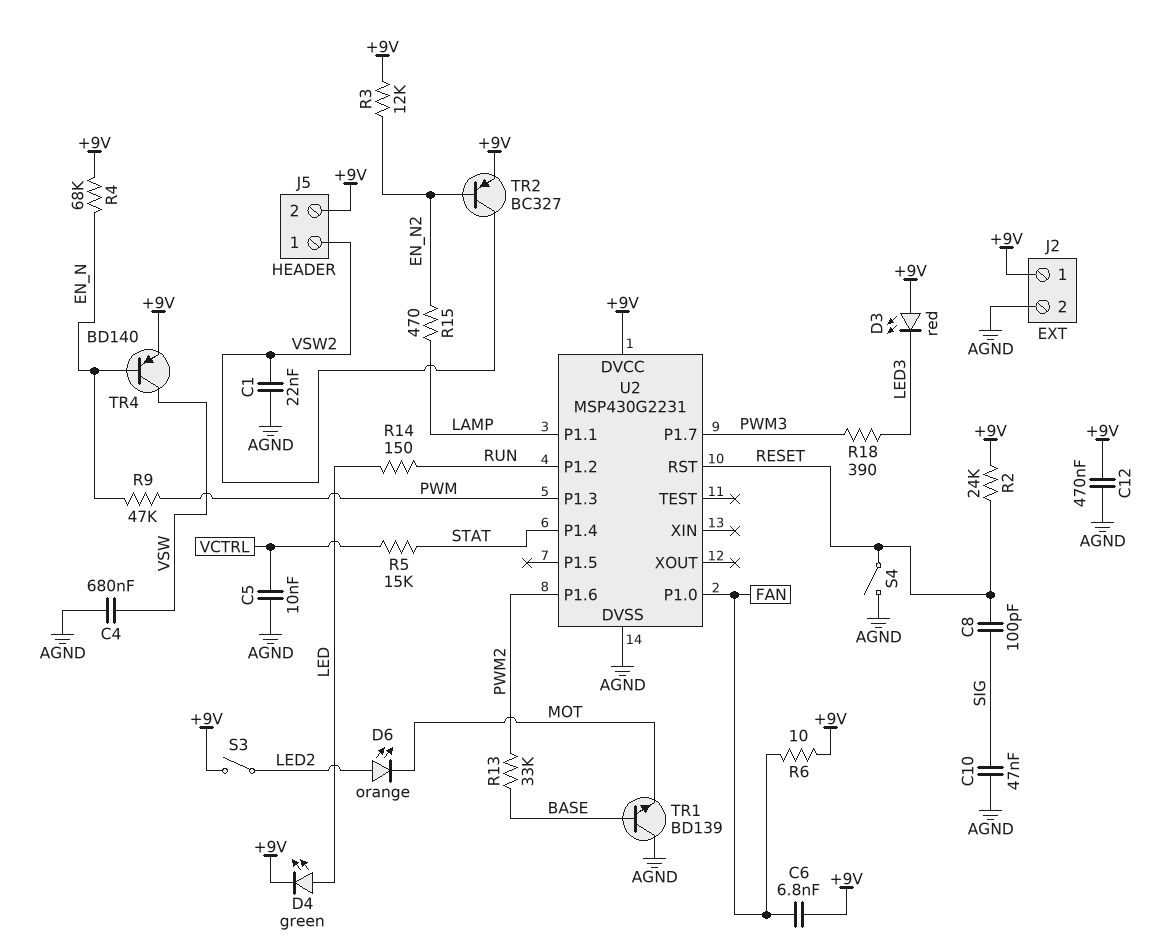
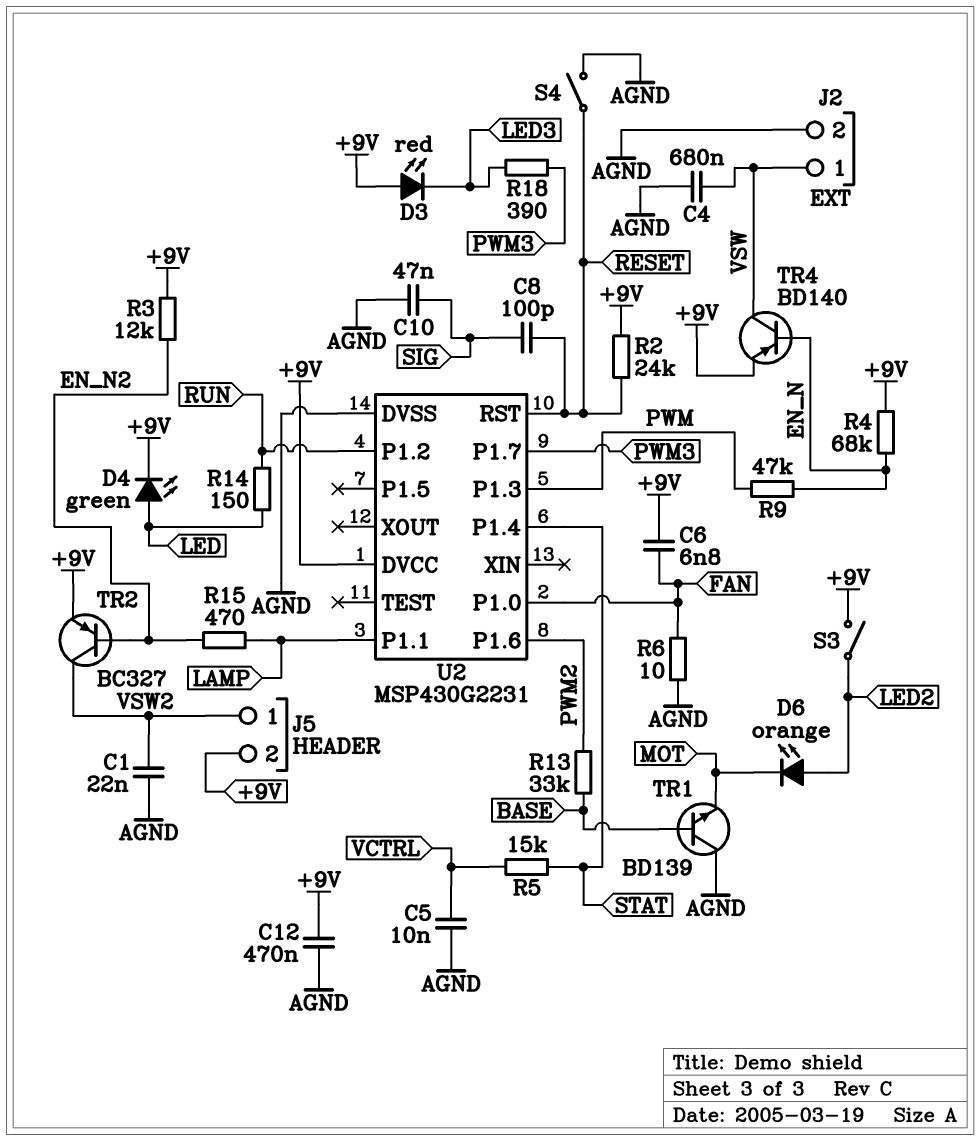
J2 pin 1: +9V -> VSW
R6: 10 (+9V, FAN) -> 10 (AGND, FAN)

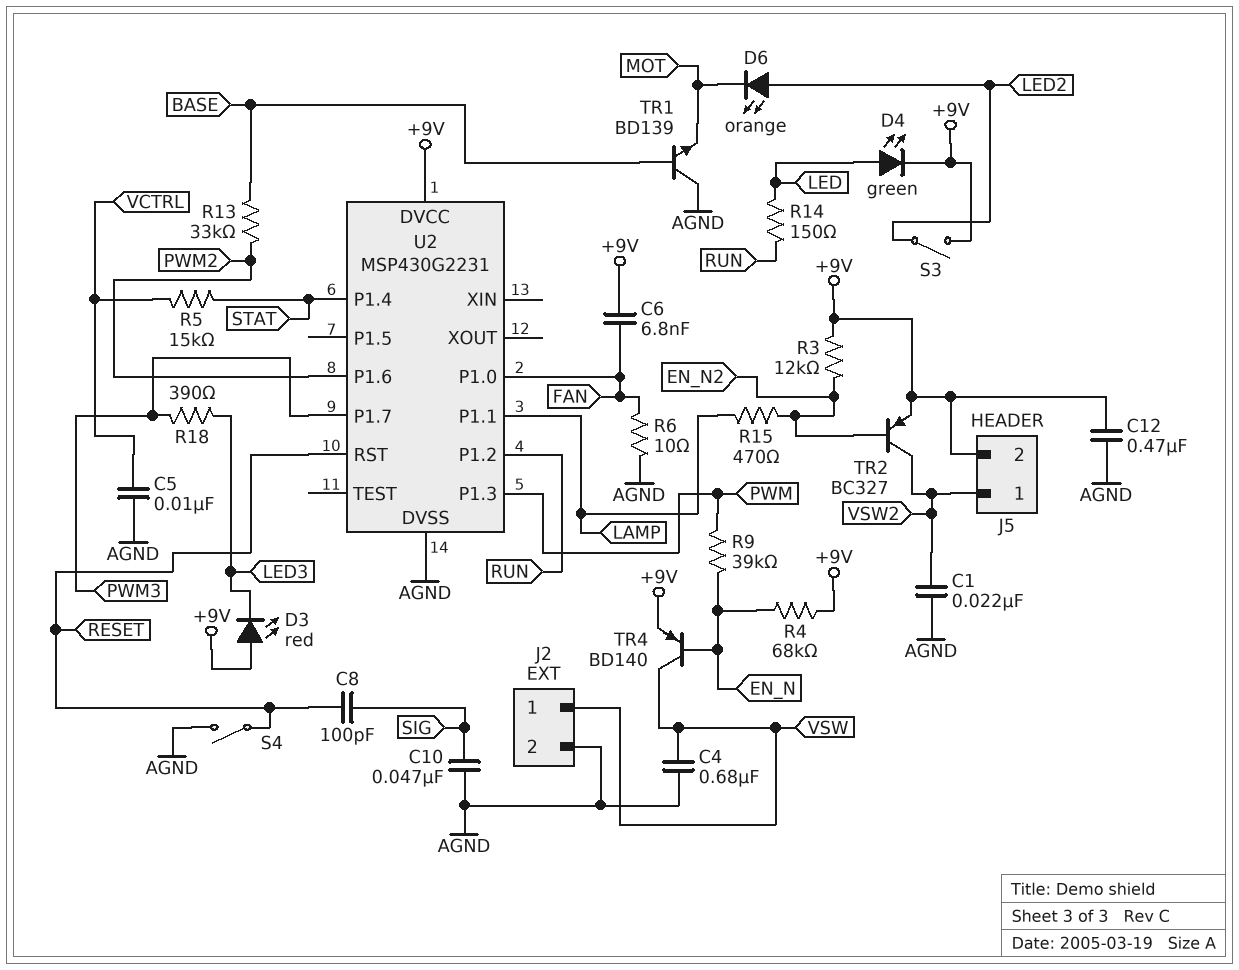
R2: 24k (+9V, RESET) -> none
R9: 47k (EN_N, PWM) -> 39k (EN_N, PWM)

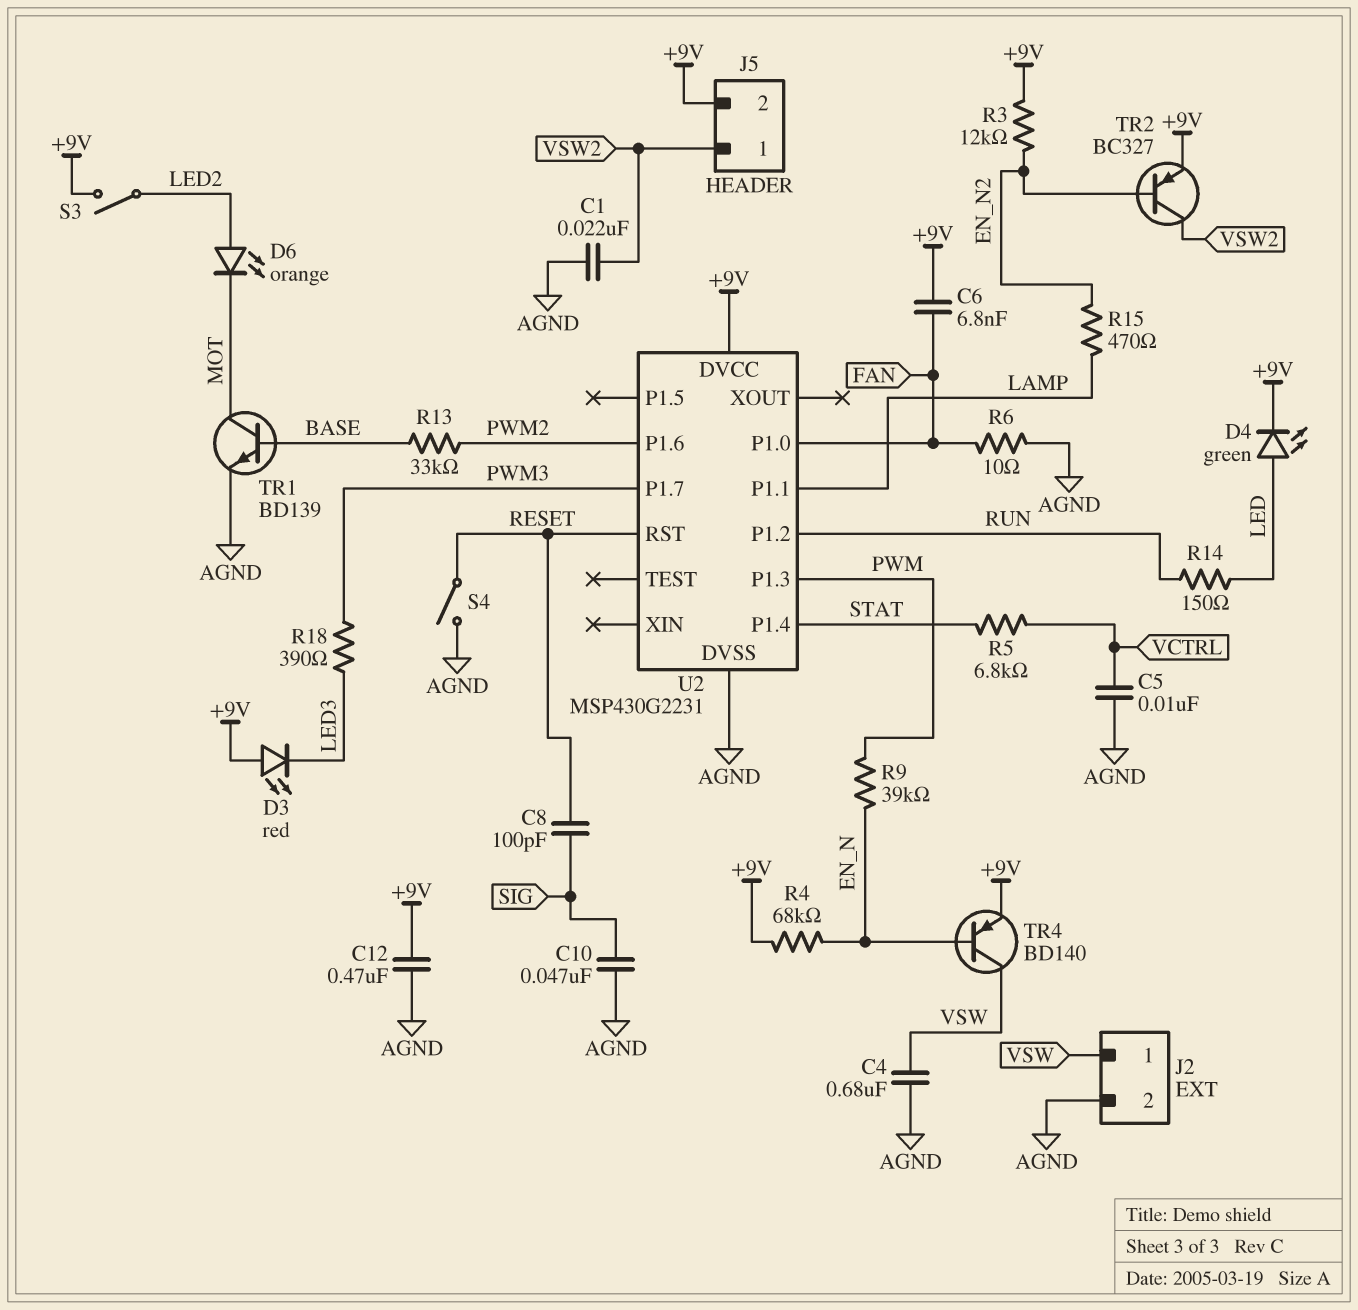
R5: 15k (STAT, VCTRL) -> 6.8k (STAT, VCTRL)
TR1: NPN BD139 (B BASE, C AGND, E MOT) -> NPN BD139 (B BASE, C MOT, E AGND)

